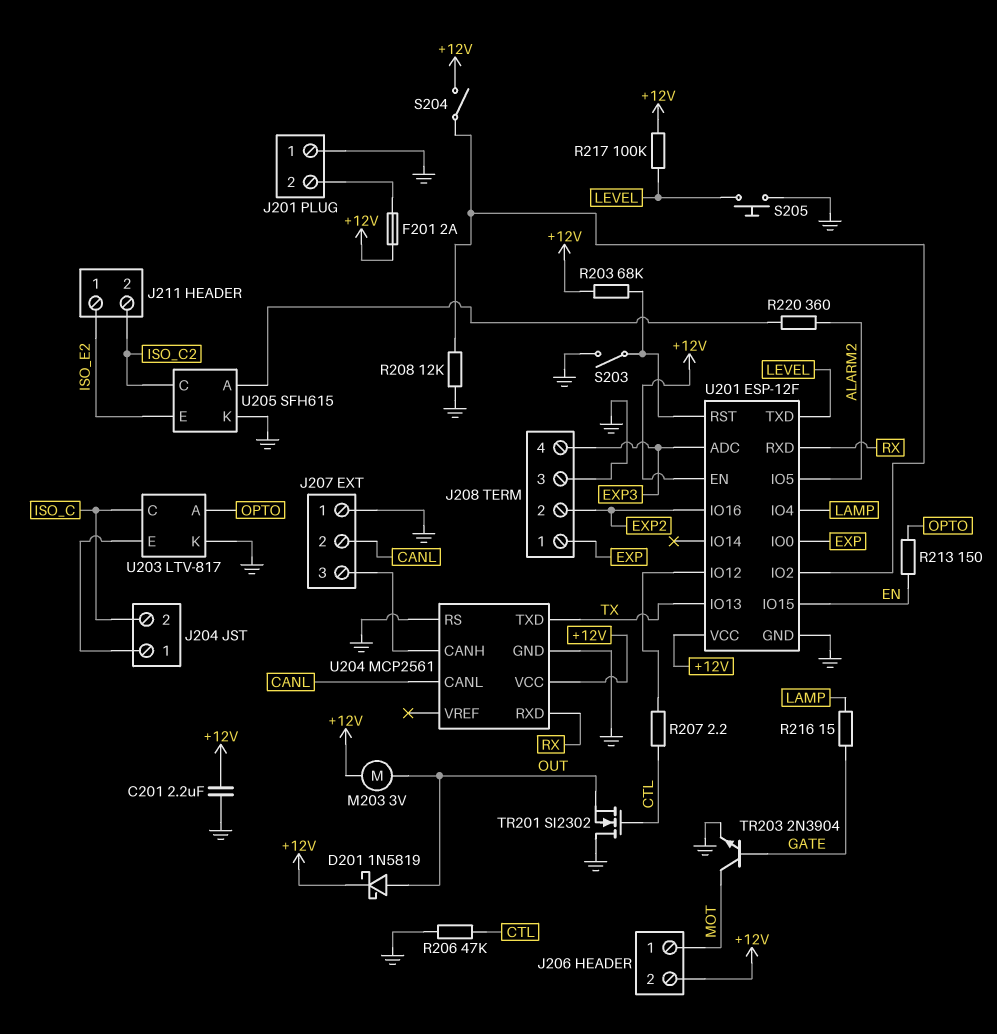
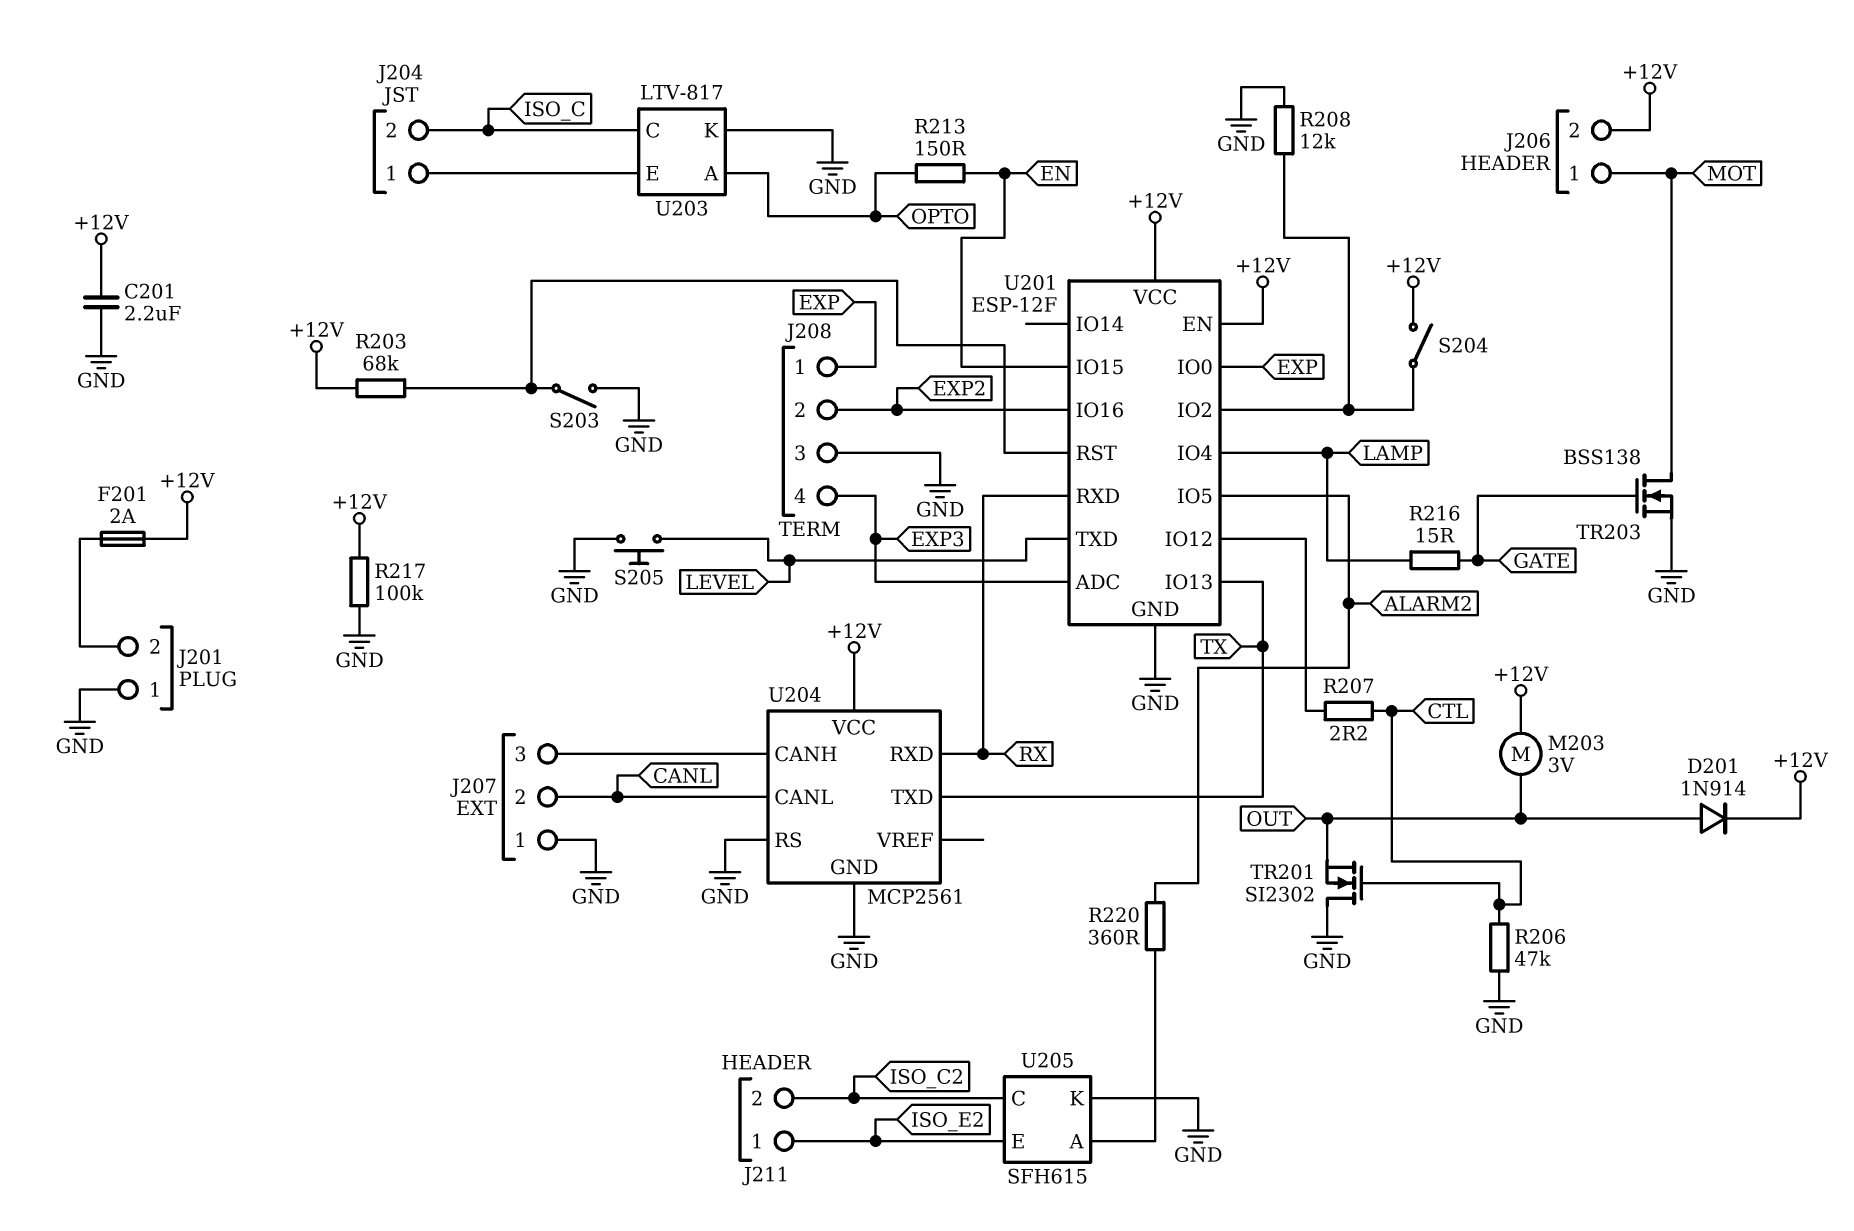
D201: schottky 1N5819 (A OUT, K +12V) -> diode 1N914 (A OUT, K +12V)
R217: 100k (+12V, LEVEL) -> 100k (+12V, GND)
TR203: NPN 2N3904 (B GATE, C MOT, E GND) -> NMOS BSS138 (G GATE, D MOT, S GND)

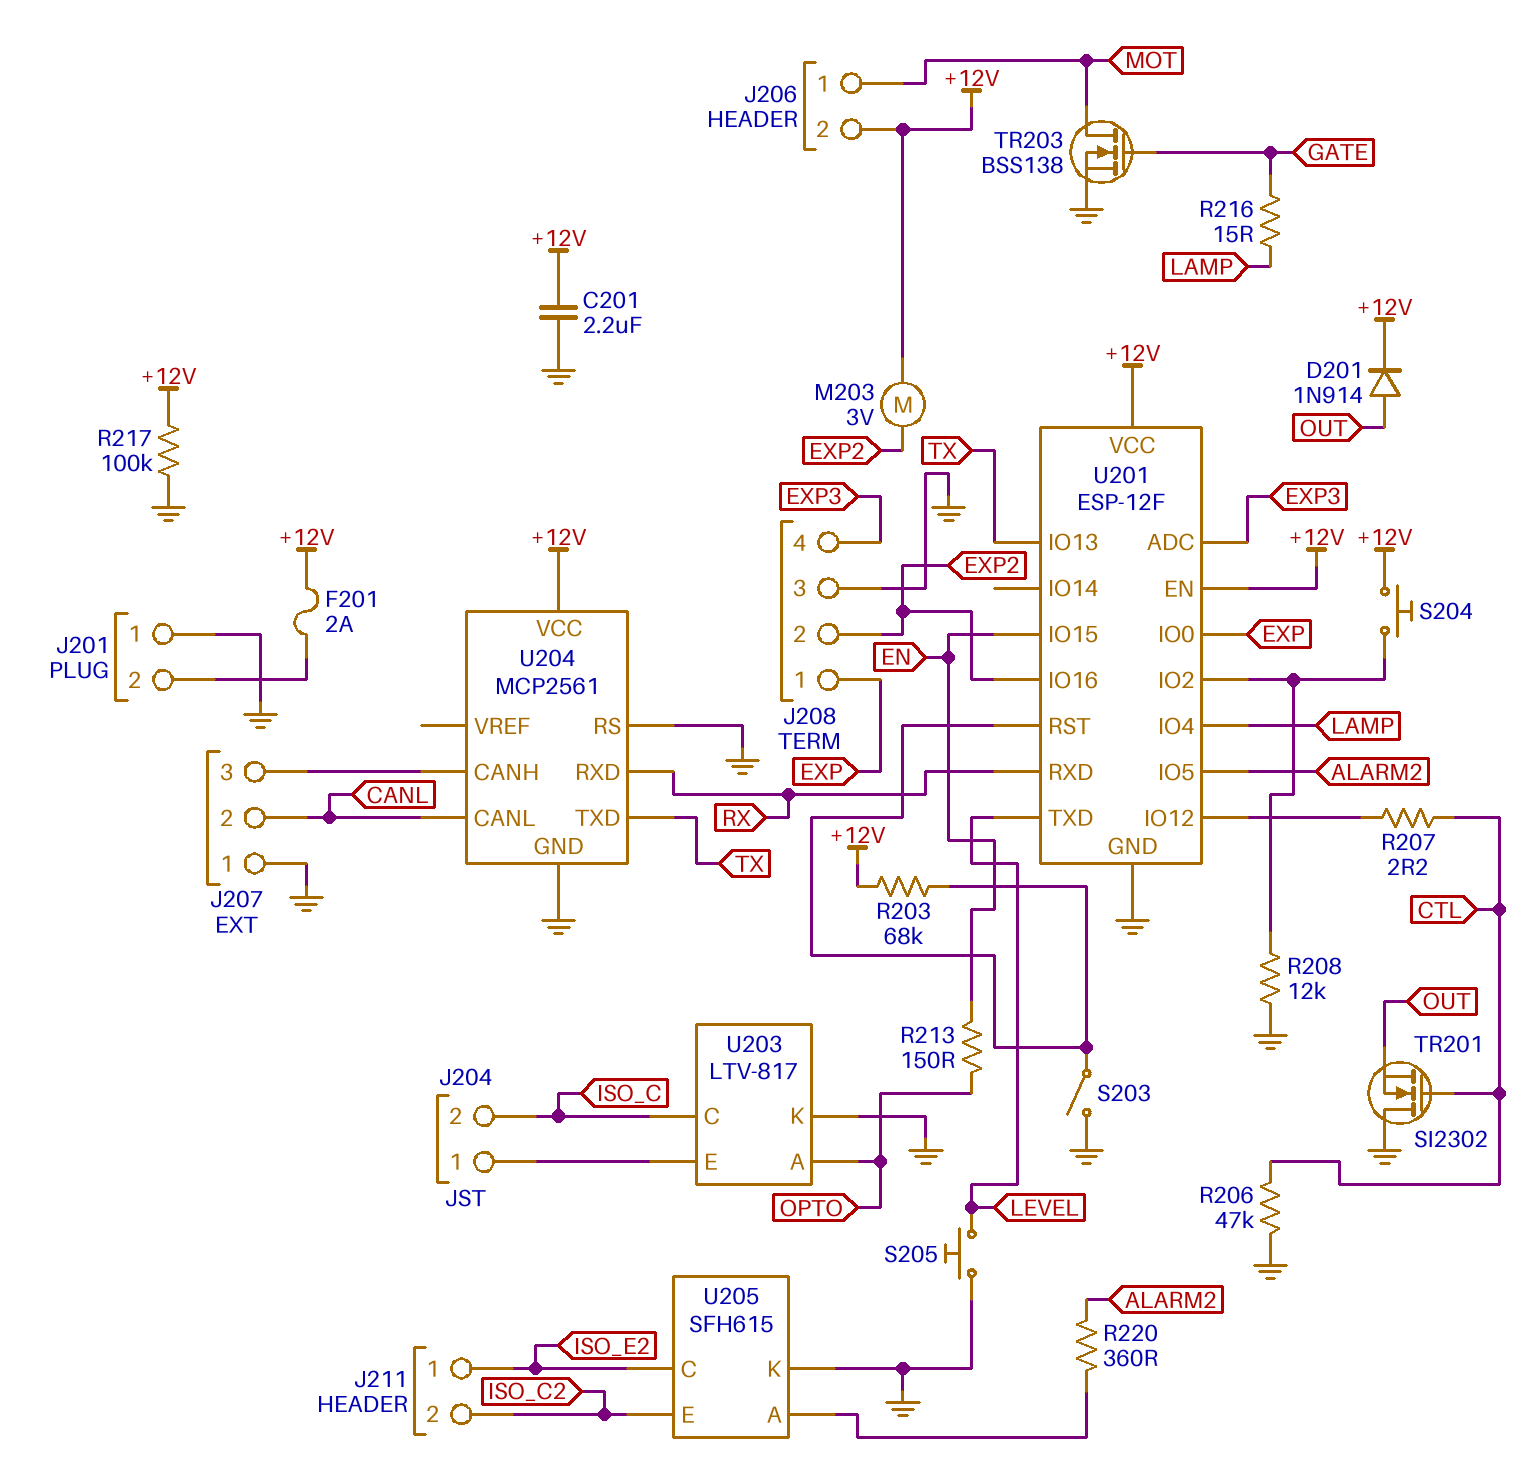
M203: motor 3V (+12V, OUT) -> motor 3V (+12V, EXP2)
S204: switch (+12V, U201/IO2) -> button (+12V, U201/IO2)
U205 pin C: ISO_C2 -> ISO_E2
U205 pin E: ISO_E2 -> ISO_C2

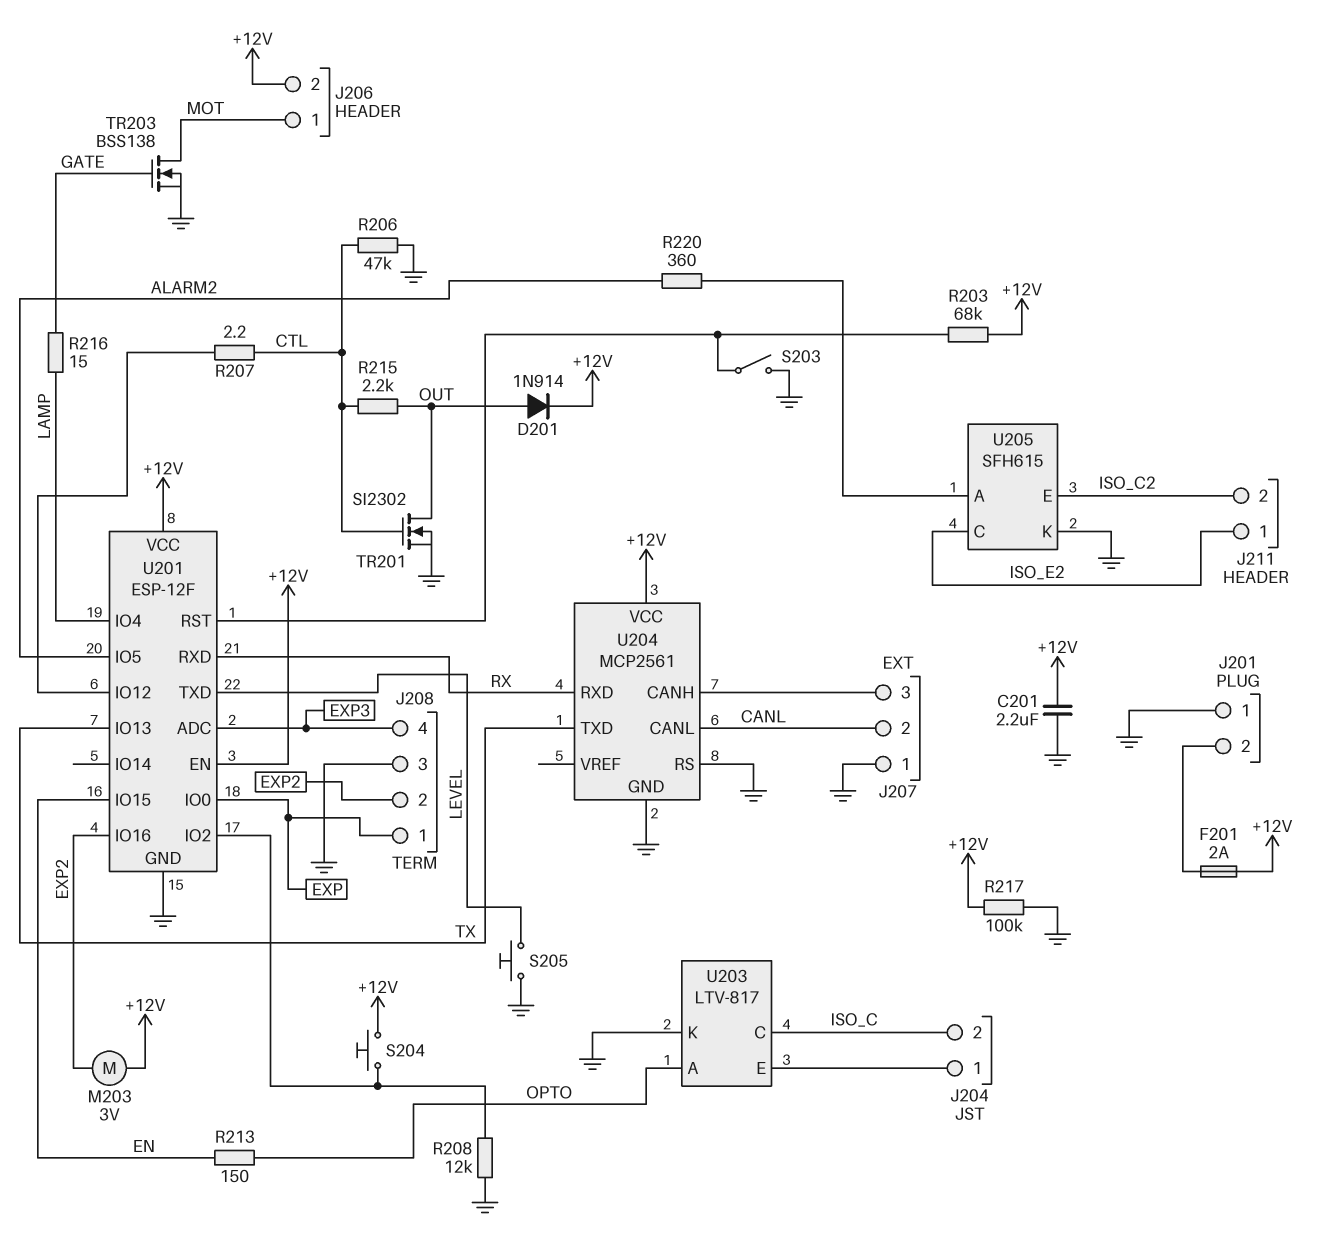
R215: none -> 2.2k (CTL, OUT)
TR201: NMOS SI2302 (G CTL, D GND, S OUT) -> NMOS SI2302 (G CTL, D OUT, S GND)

